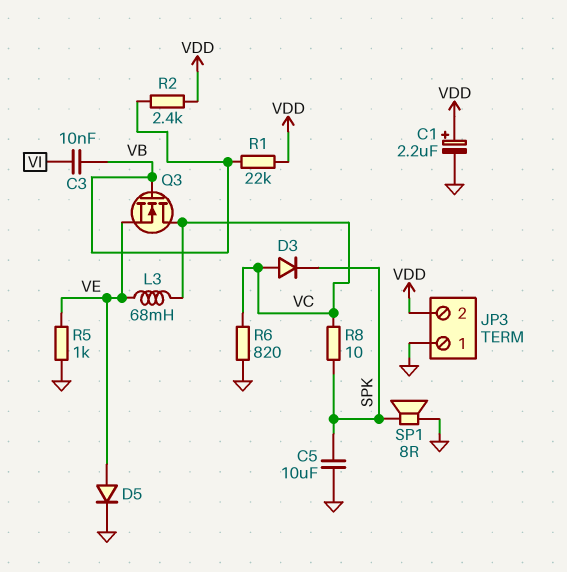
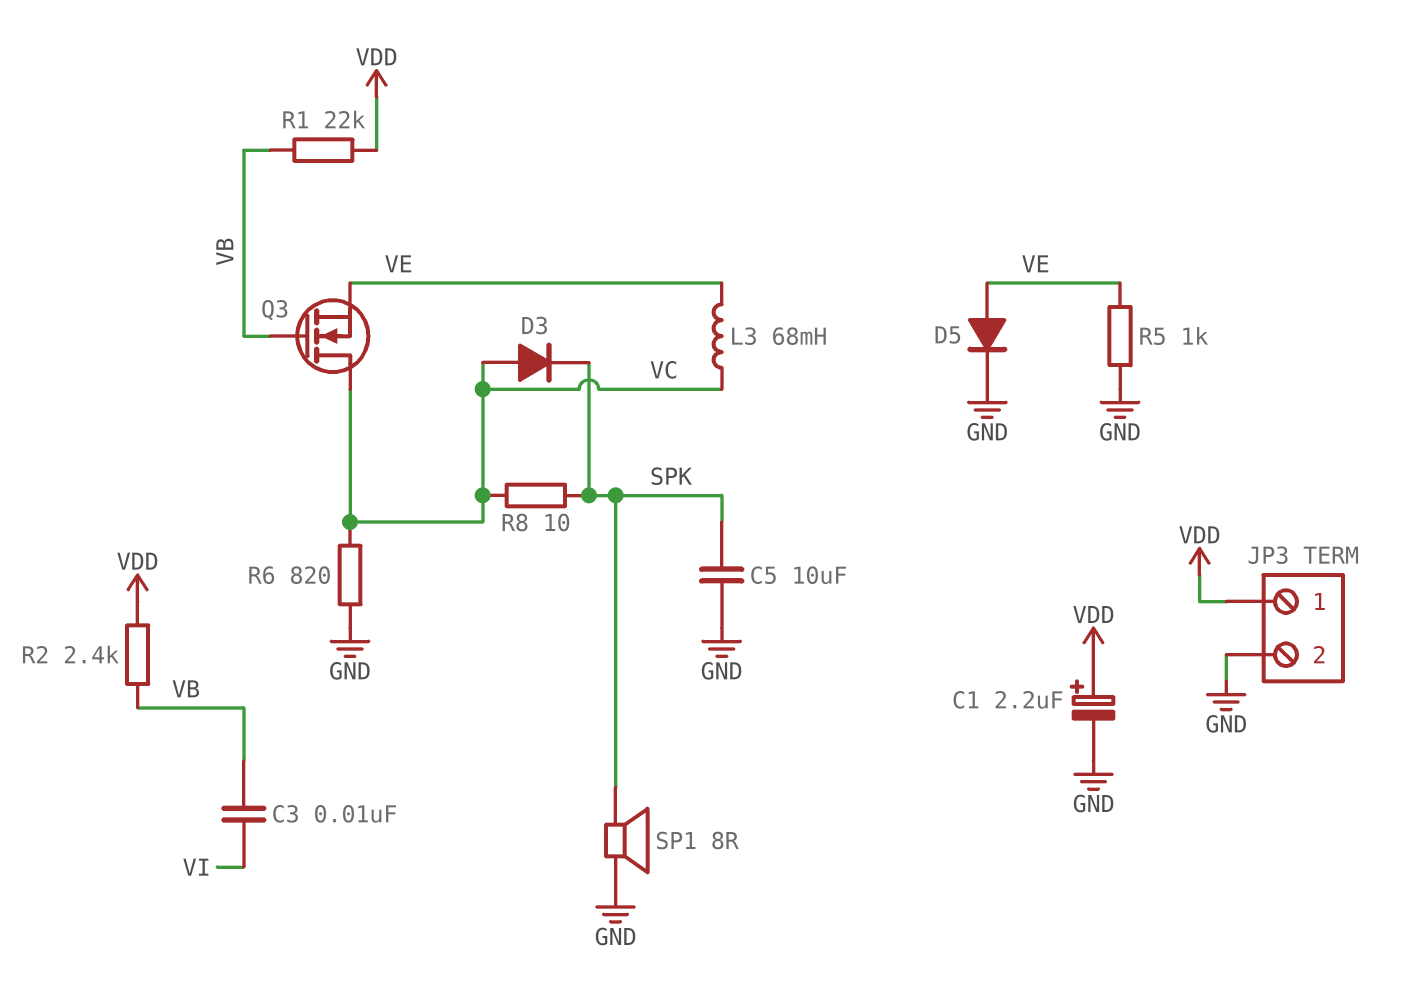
JP3 pin 1: GND -> VDD
JP3 pin 2: VDD -> GND

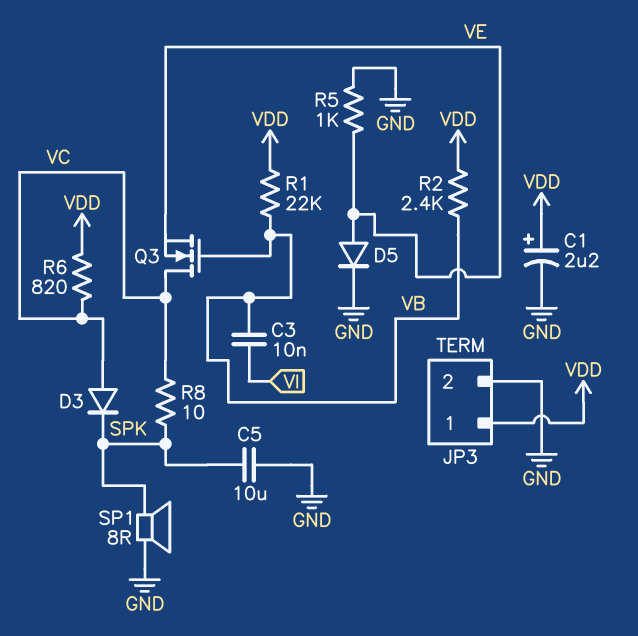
L3: 68mH (VC, VE) -> none
R6: 820 (GND, VC) -> 820 (VC, VDD)

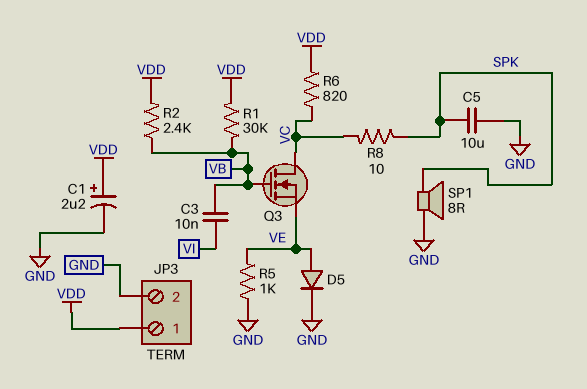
D3: diode (A VC, K SPK) -> none
R1: 22k (VB, VDD) -> 30k (VB, VDD)

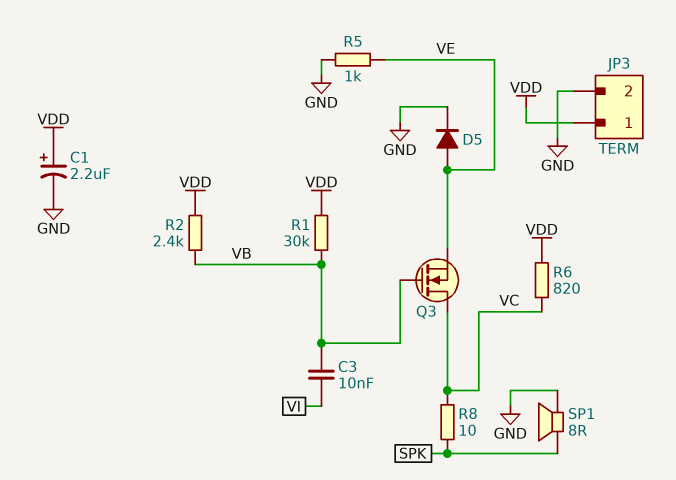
C5: 10uF (GND, SPK) -> none

